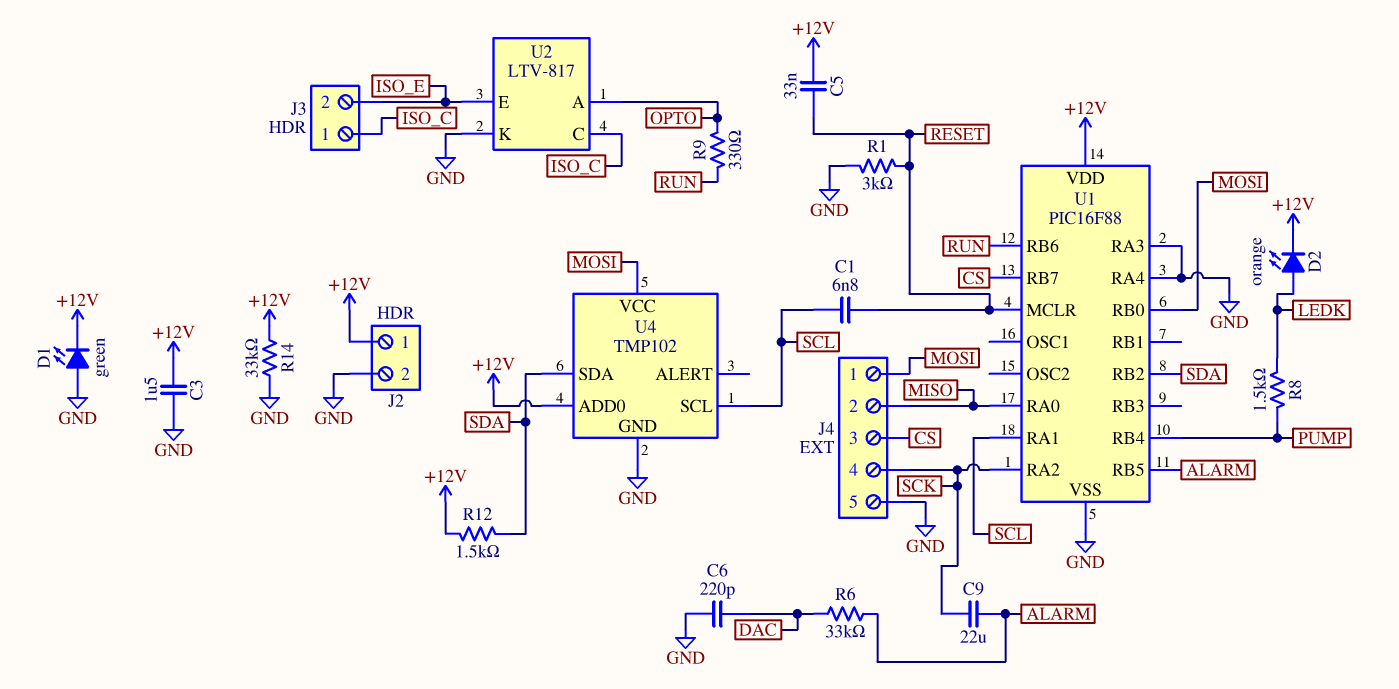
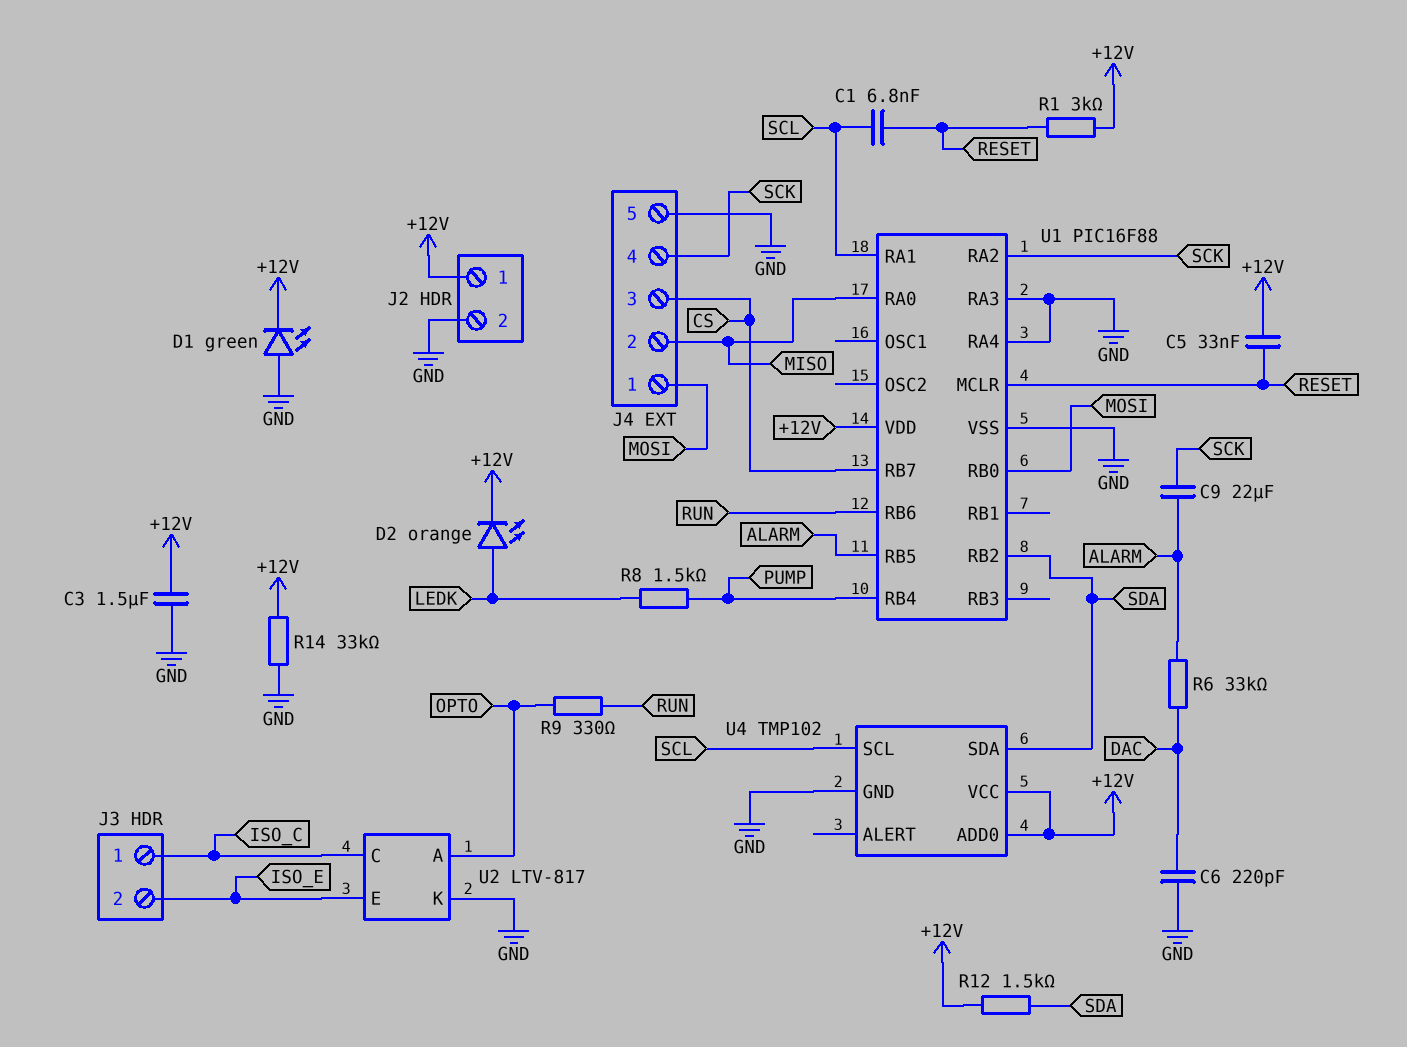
R1: 3k (GND, RESET) -> 3k (+12V, RESET)
U4 pin VCC: MOSI -> +12V

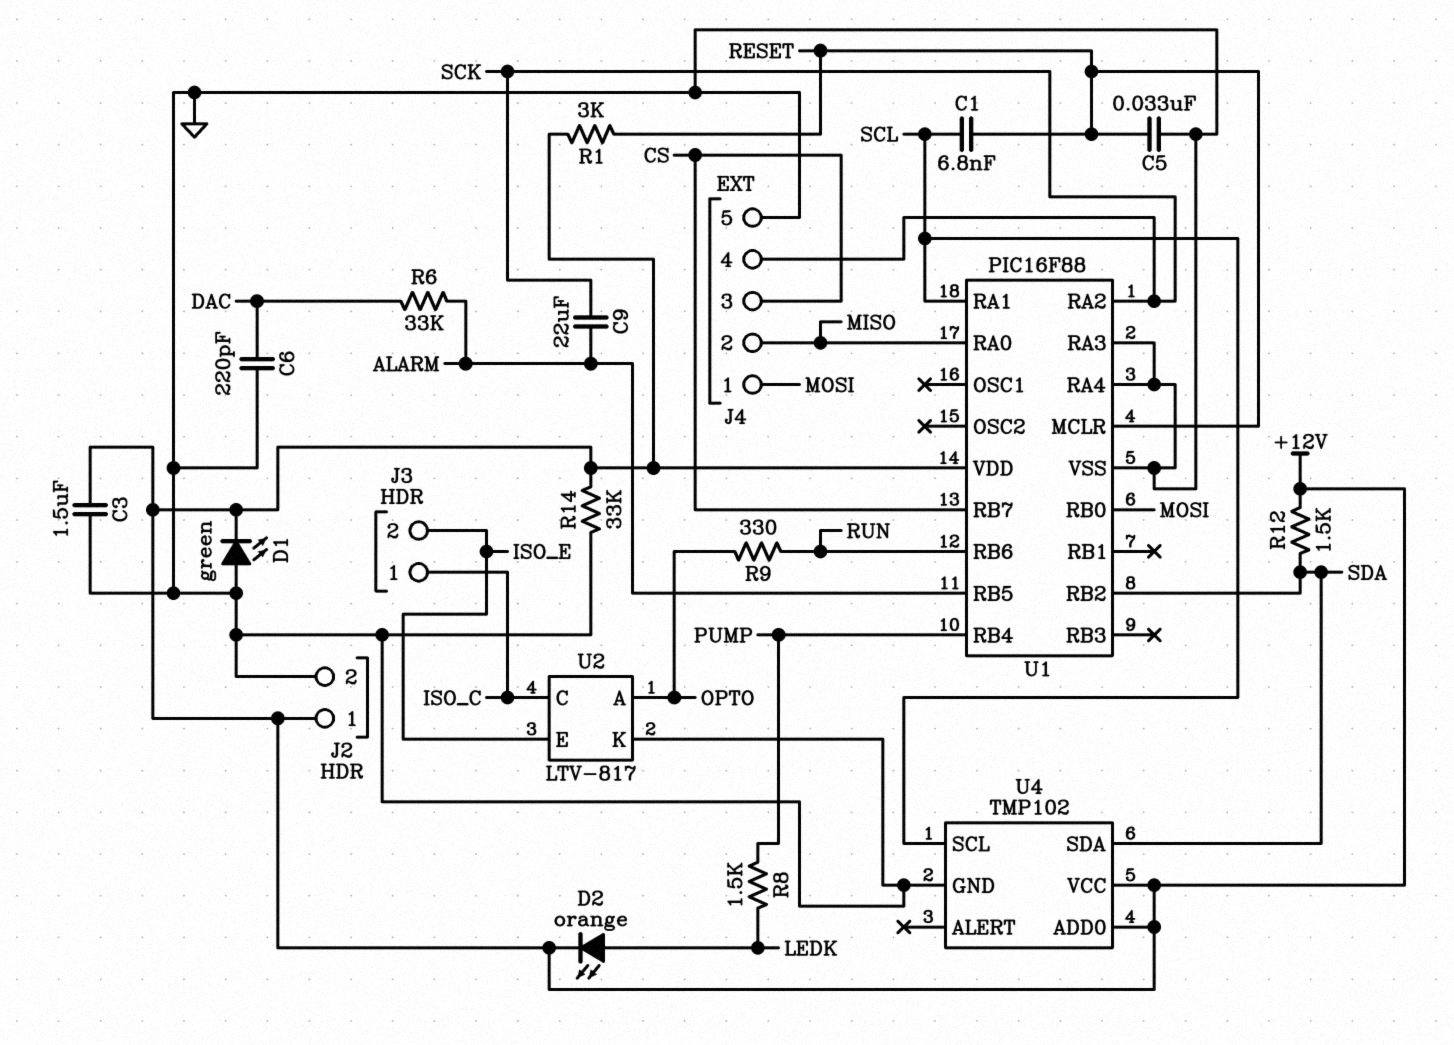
C5: 33nF (+12V, RESET) -> 33nF (GND, RESET)

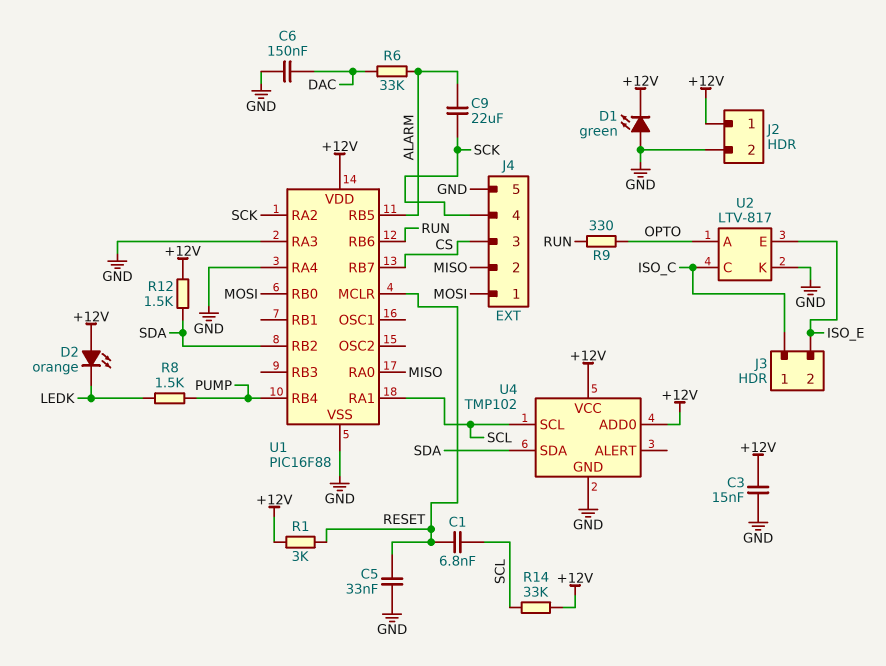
C3: 1.5uF (+12V, GND) -> 15nF (+12V, GND)
C6: 220pF (DAC, GND) -> 150nF (DAC, GND)
D2: LED orange (A LEDK, K +12V) -> LED orange (A +12V, K LEDK)
R14: 33k (+12V, GND) -> 33k (+12V, SCL)

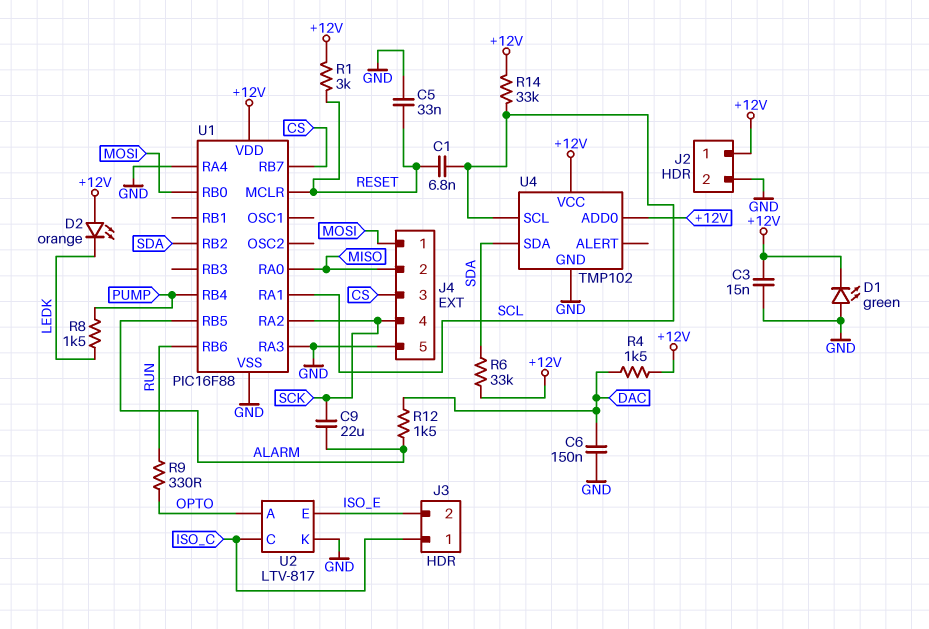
R4: none -> 1.5k (+12V, DAC)
R6: 33k (ALARM, DAC) -> 33k (+12V, SDA)
R12: 1.5k (+12V, SDA) -> 1.5k (ALARM, DAC)

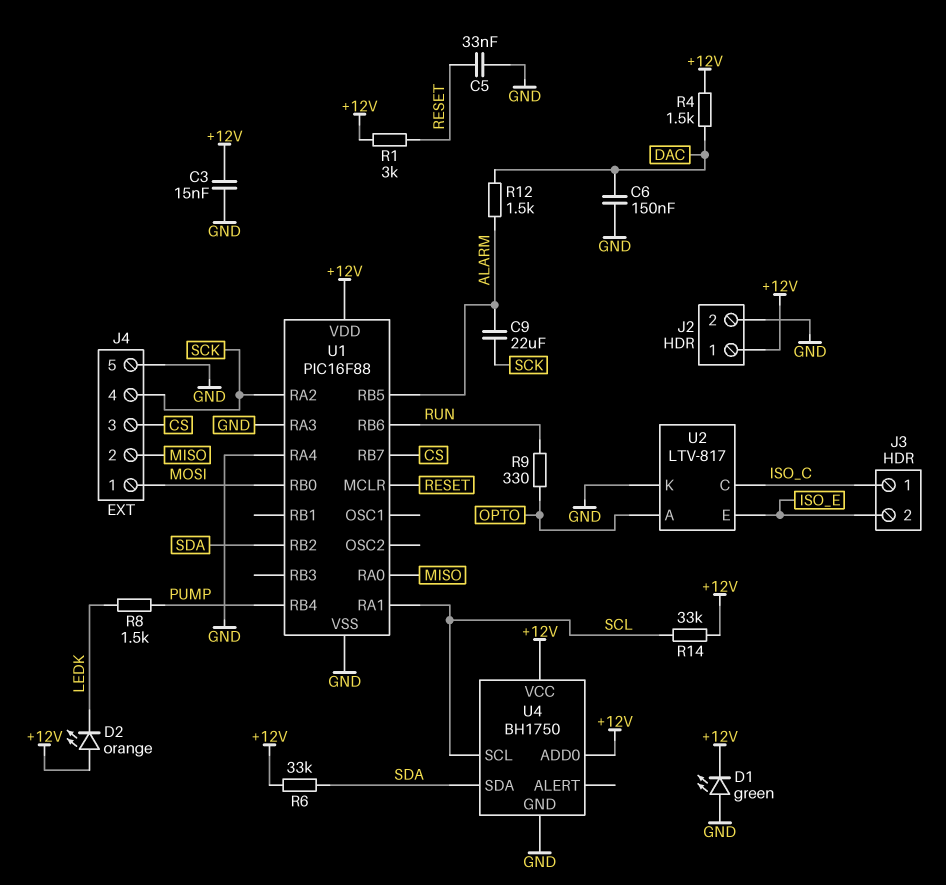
C1: 6.8nF (RESET, SCL) -> none
U4: TMP102 -> BH1750

